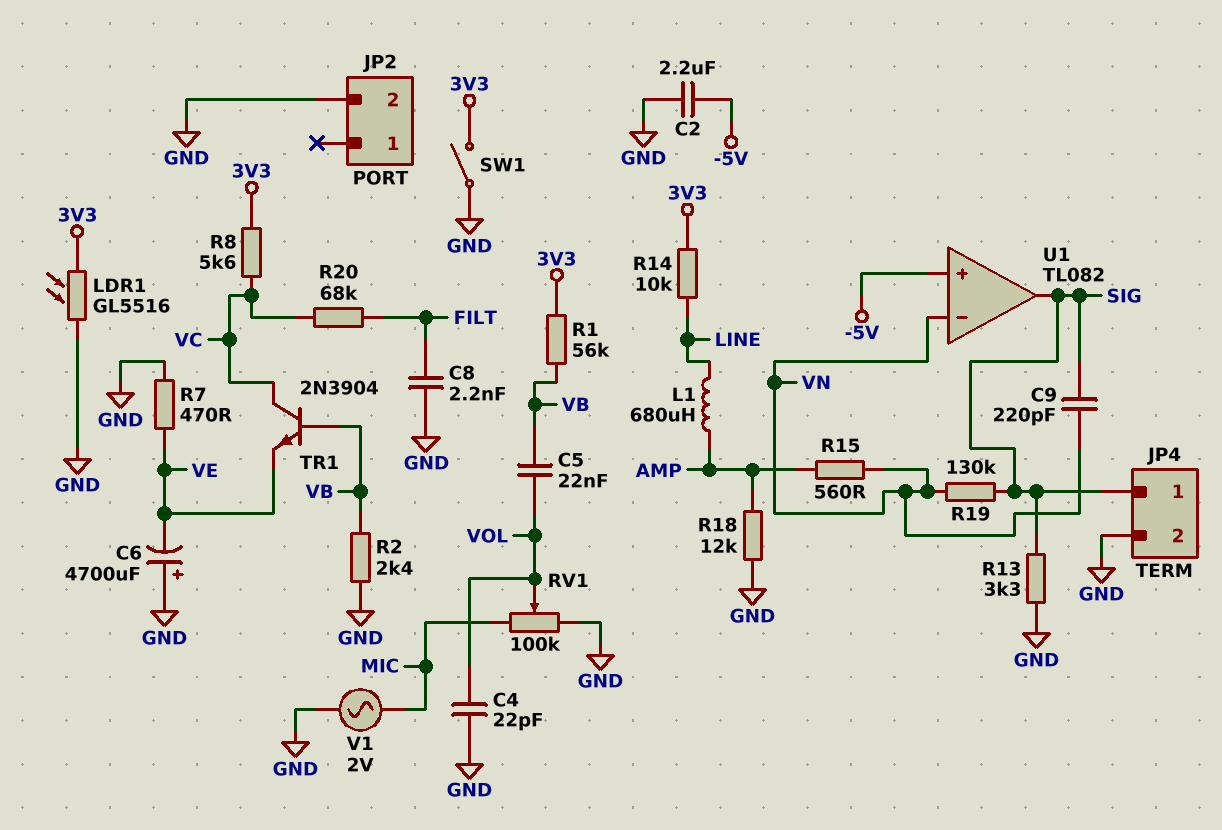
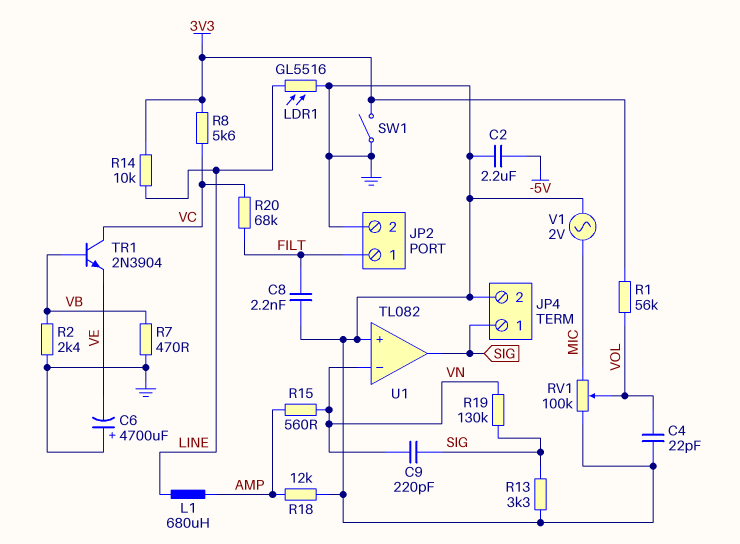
C5: 22nF (VB, VOL) -> none
JP2 pin 1: none -> FILT
LDR1: GL5516 (3V3, GND) -> GL5516 (GND, LINE)
R1: 56k (3V3, VB) -> 56k (3V3, VOL)
R7: 470 (GND, VE) -> 470 (GND, VB)
U1 pin in+: -5V -> GND

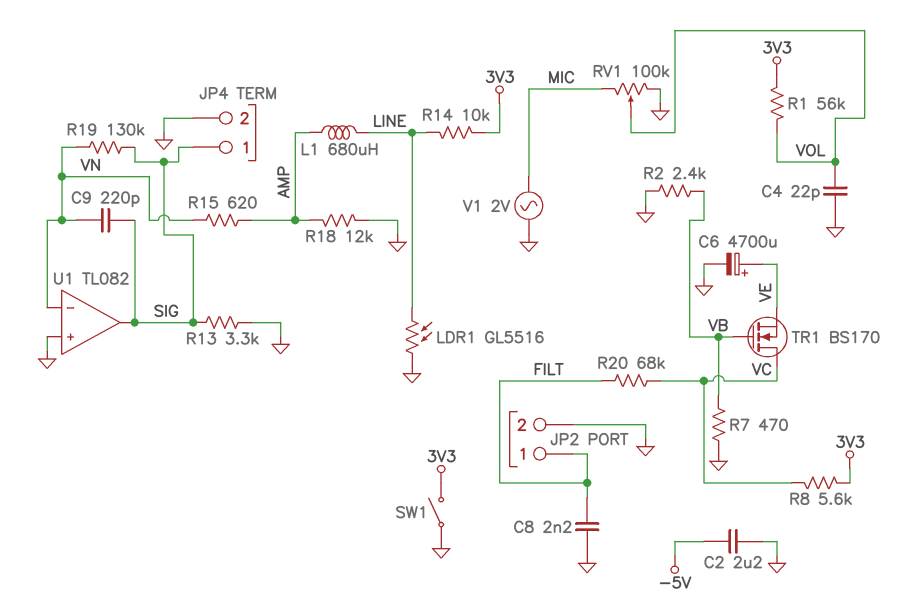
C6: 4700uF (plus GND, minus VE) -> 4700uF (plus VE, minus GND)
R15: 560 (AMP, VN) -> 620 (AMP, VN)
TR1: NPN 2N3904 (B VB, C VC, E VE) -> NMOS BS170 (G VB, D VC, S VE)

